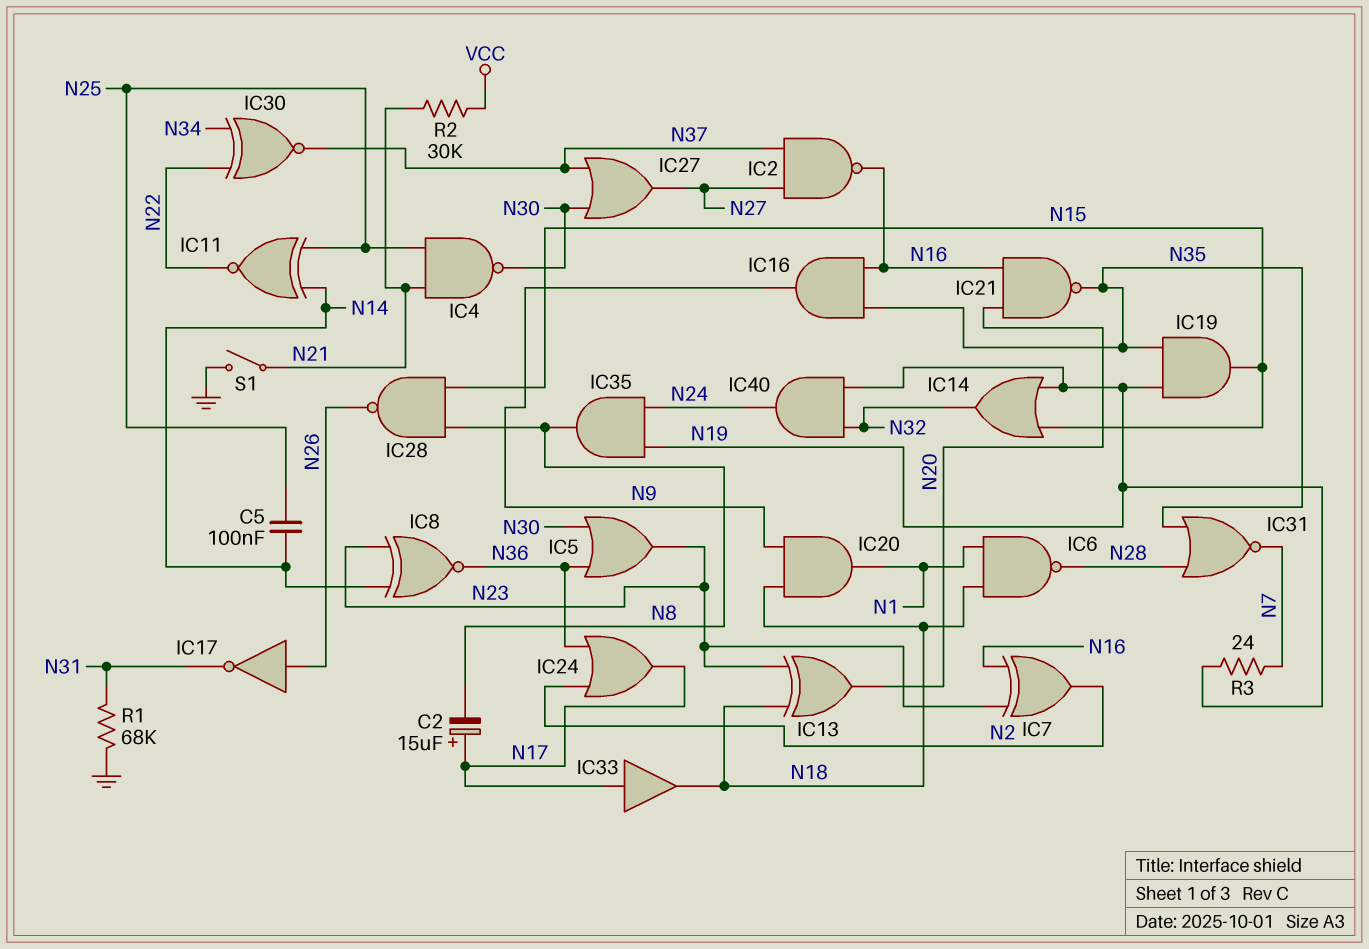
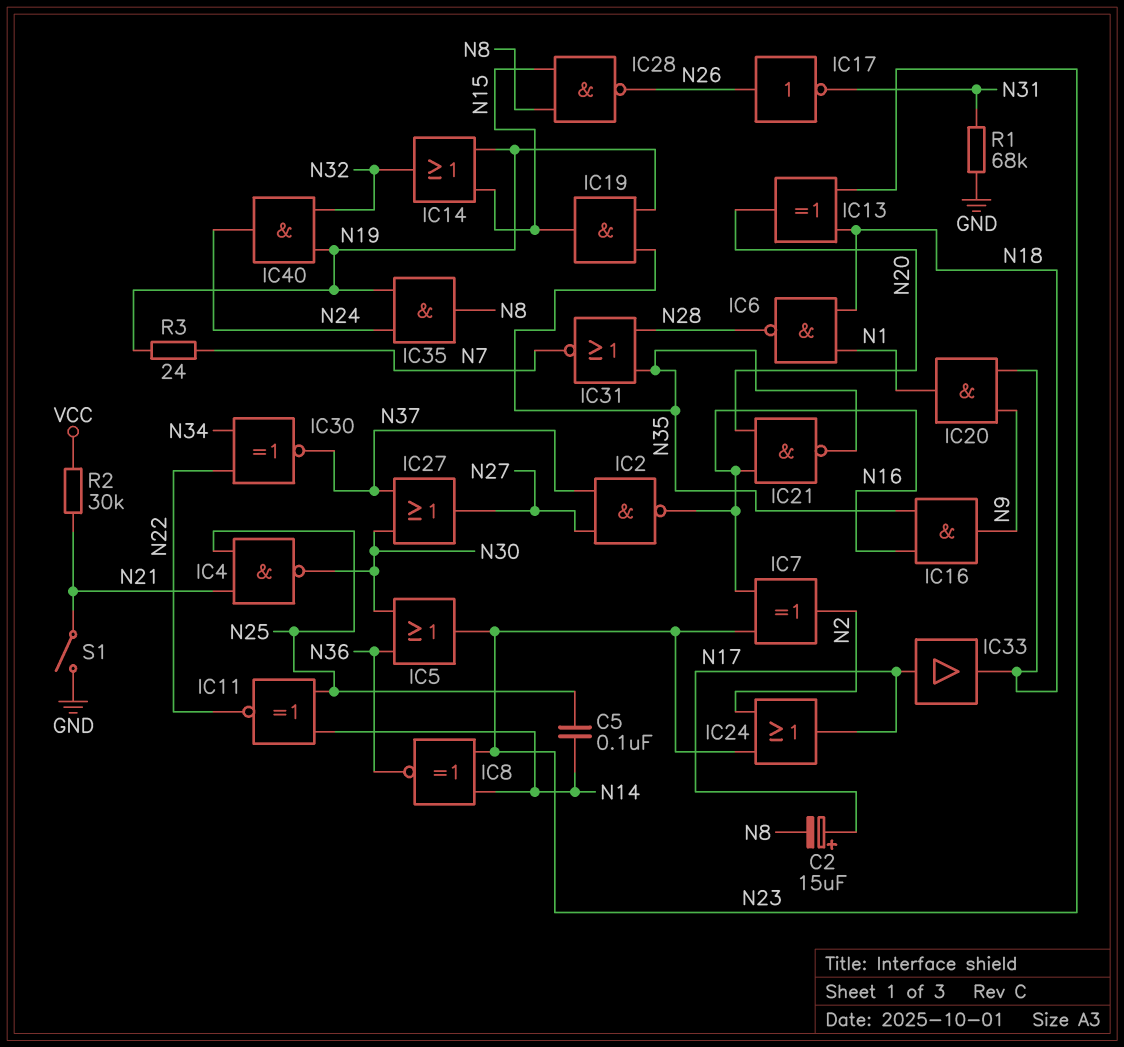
IC24: OR (in N2, in N36, out N17) -> OR (in N2, in N23, out N17)

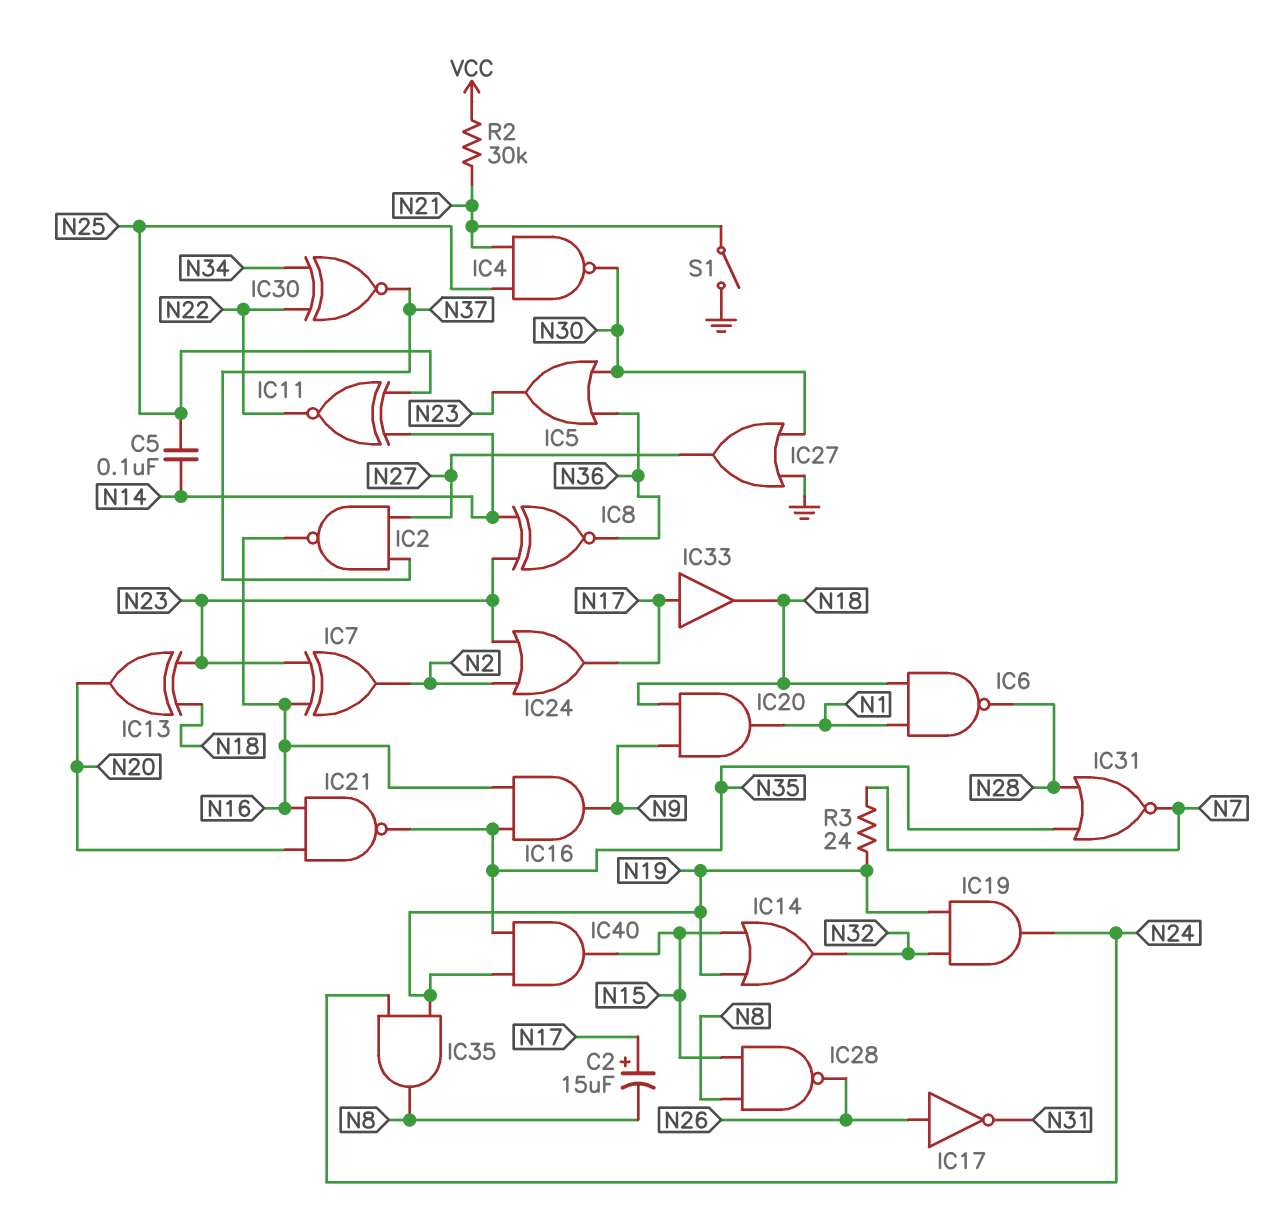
IC19: AND (in N19, in N35, out N15) -> AND (in N19, in N32, out N24)
IC27: OR (in N30, in N37, out N27) -> OR (in GND, in N30, out N27)
IC40: AND (in N19, in N32, out N24) -> AND (in N19, in N35, out N15)
R1: 68k (GND, N31) -> none

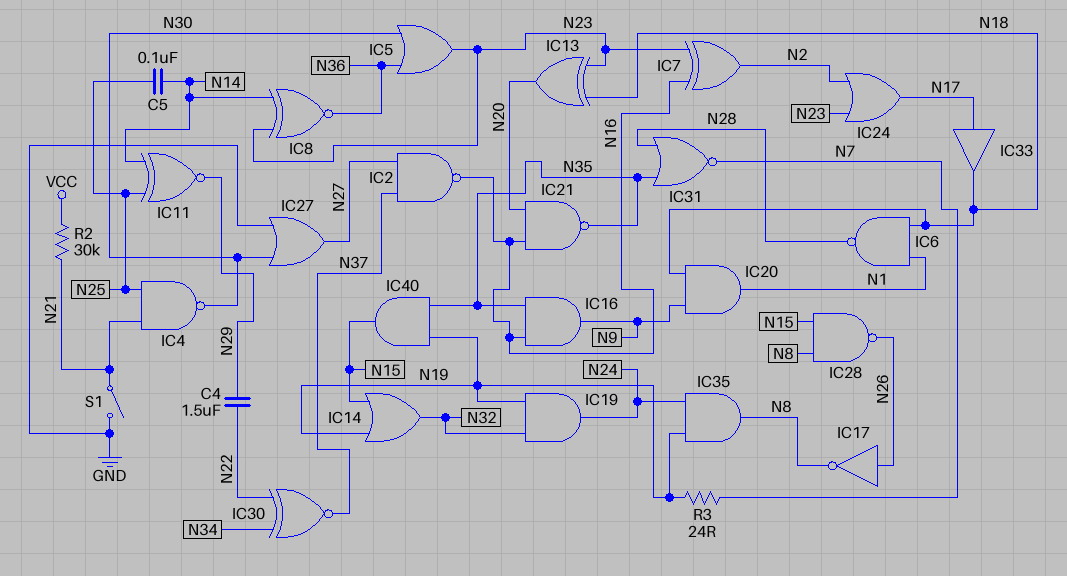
C2: 15uF (plus N17, minus N8) -> none
C4: none -> 1.5uF (N22, N29)
IC11: XNOR (in N14, in N25, out N22) -> XNOR (in N14, in N25, out N29)
IC17: NOT (in N26, out N31) -> NOT (in N26, out N8)

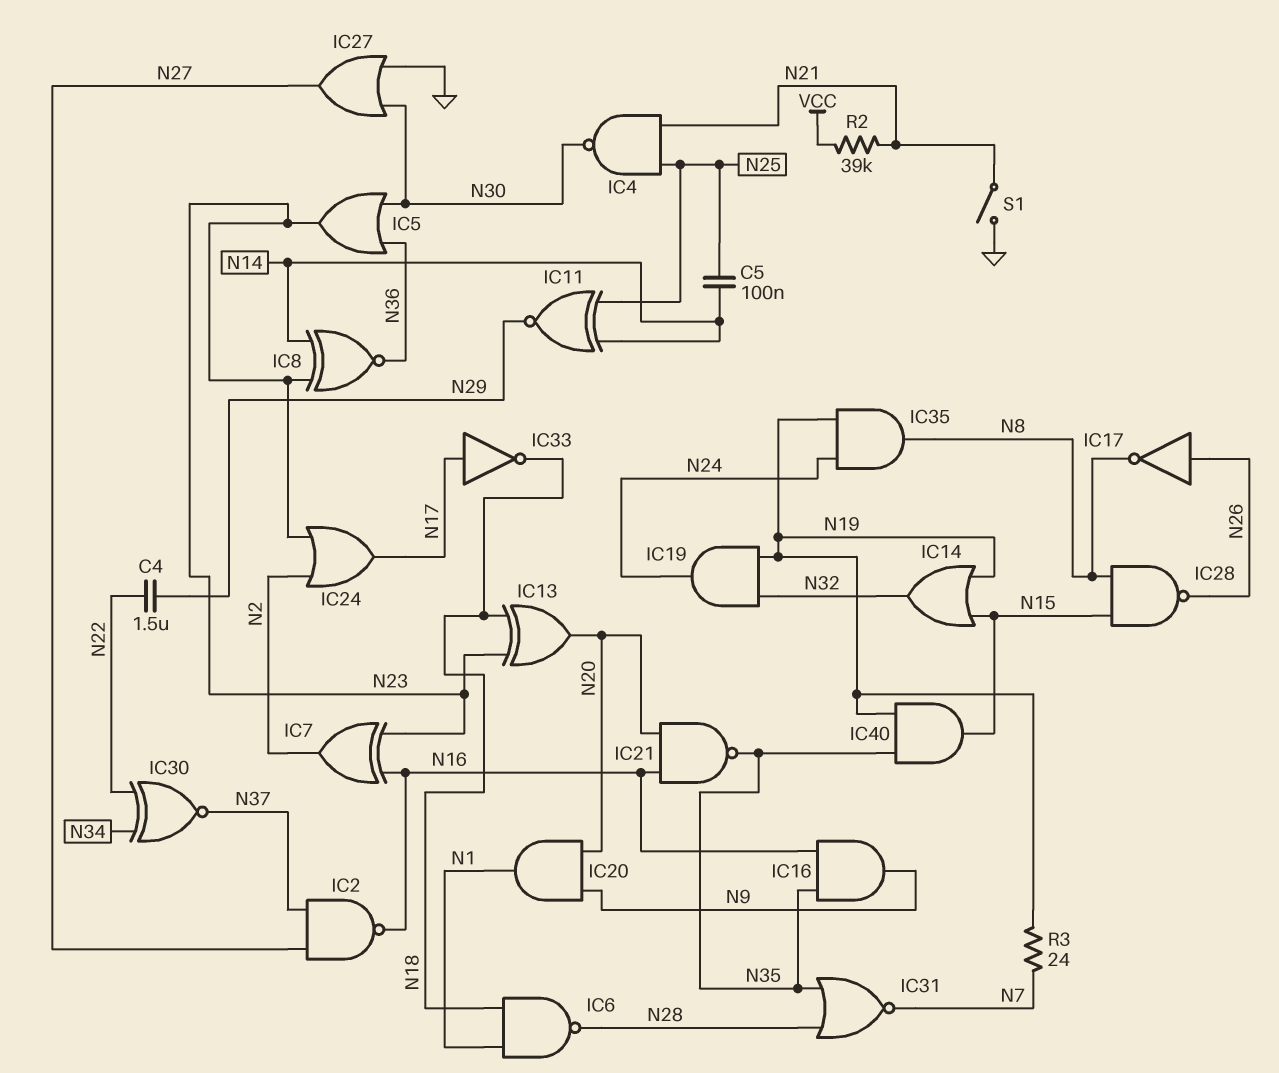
IC20: AND (in N9, in N18, out N1) -> AND (in N9, in N20, out N1)
IC33: buffer (in N17, out N18) -> NOT (in N17, out N18)
R2: 30k (N21, VCC) -> 39k (N21, VCC)

